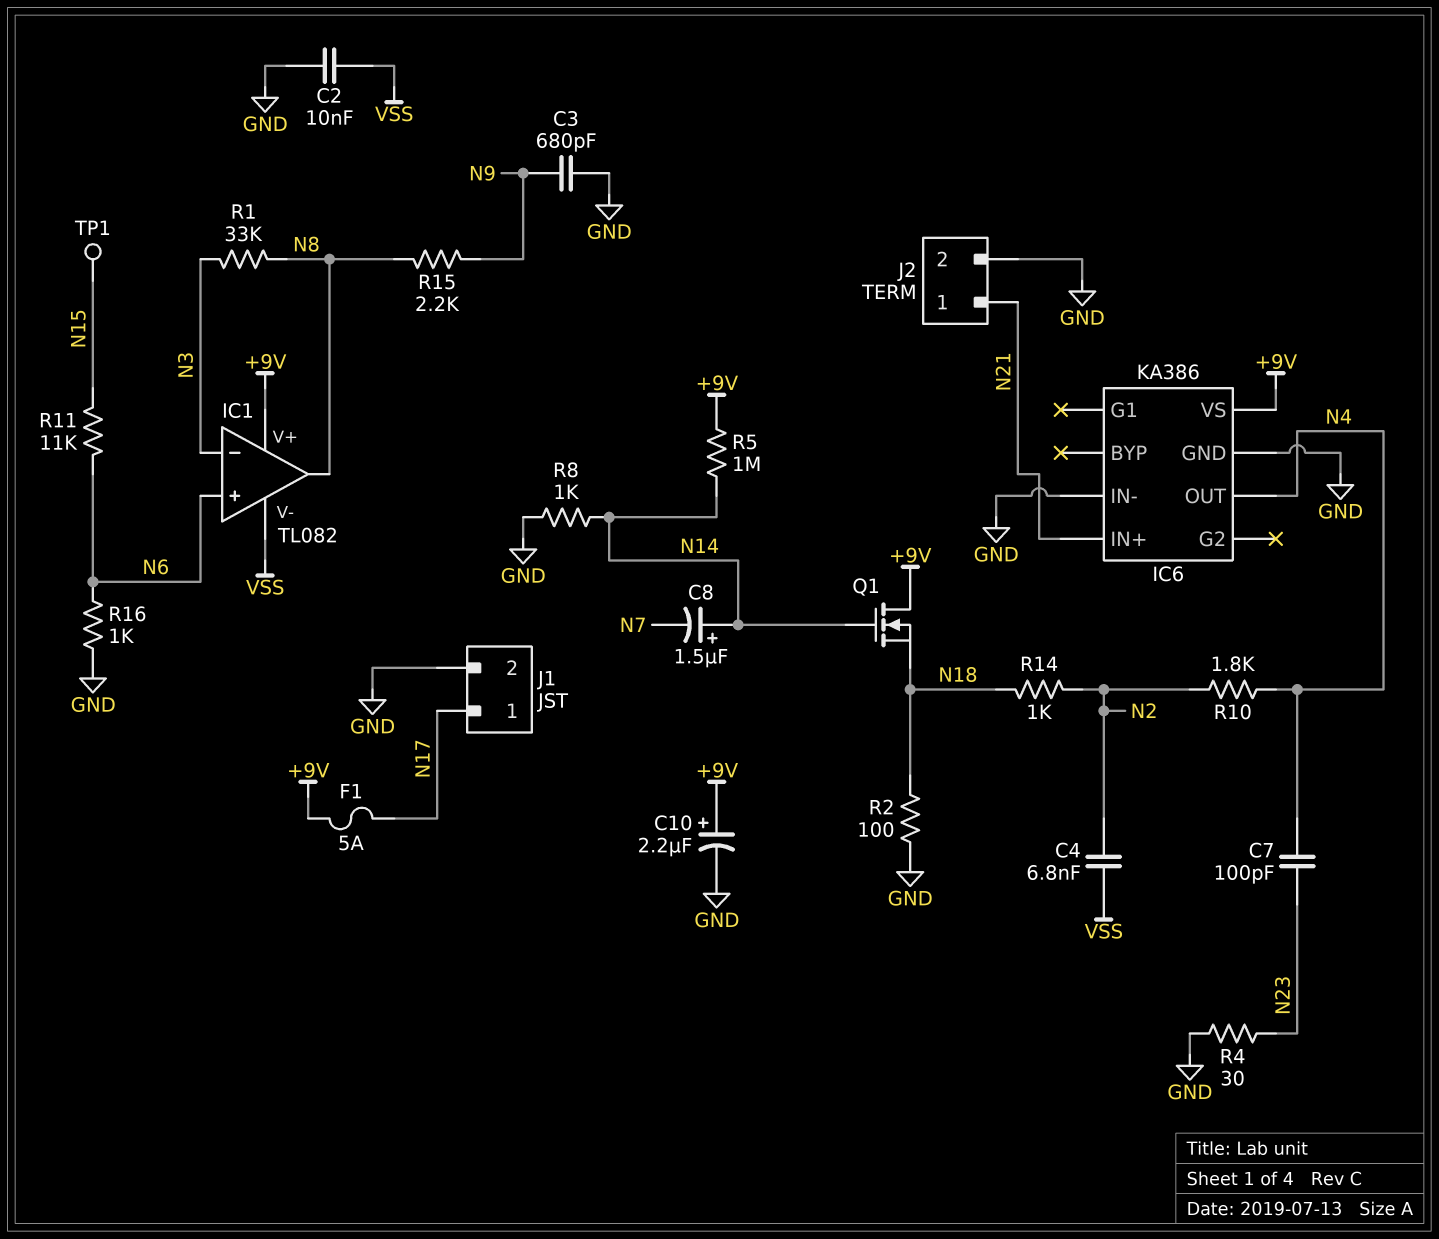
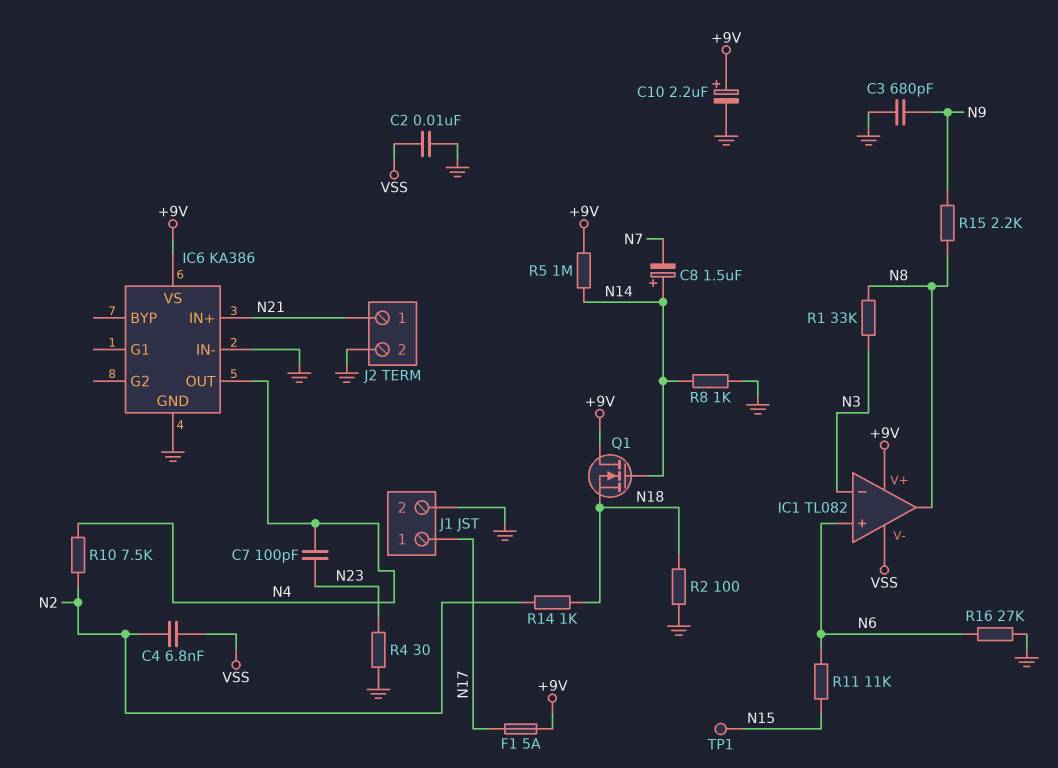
R10: 1.8k (N2, N4) -> 7.5k (N2, N4)
R16: 1k (GND, N6) -> 27k (GND, N6)

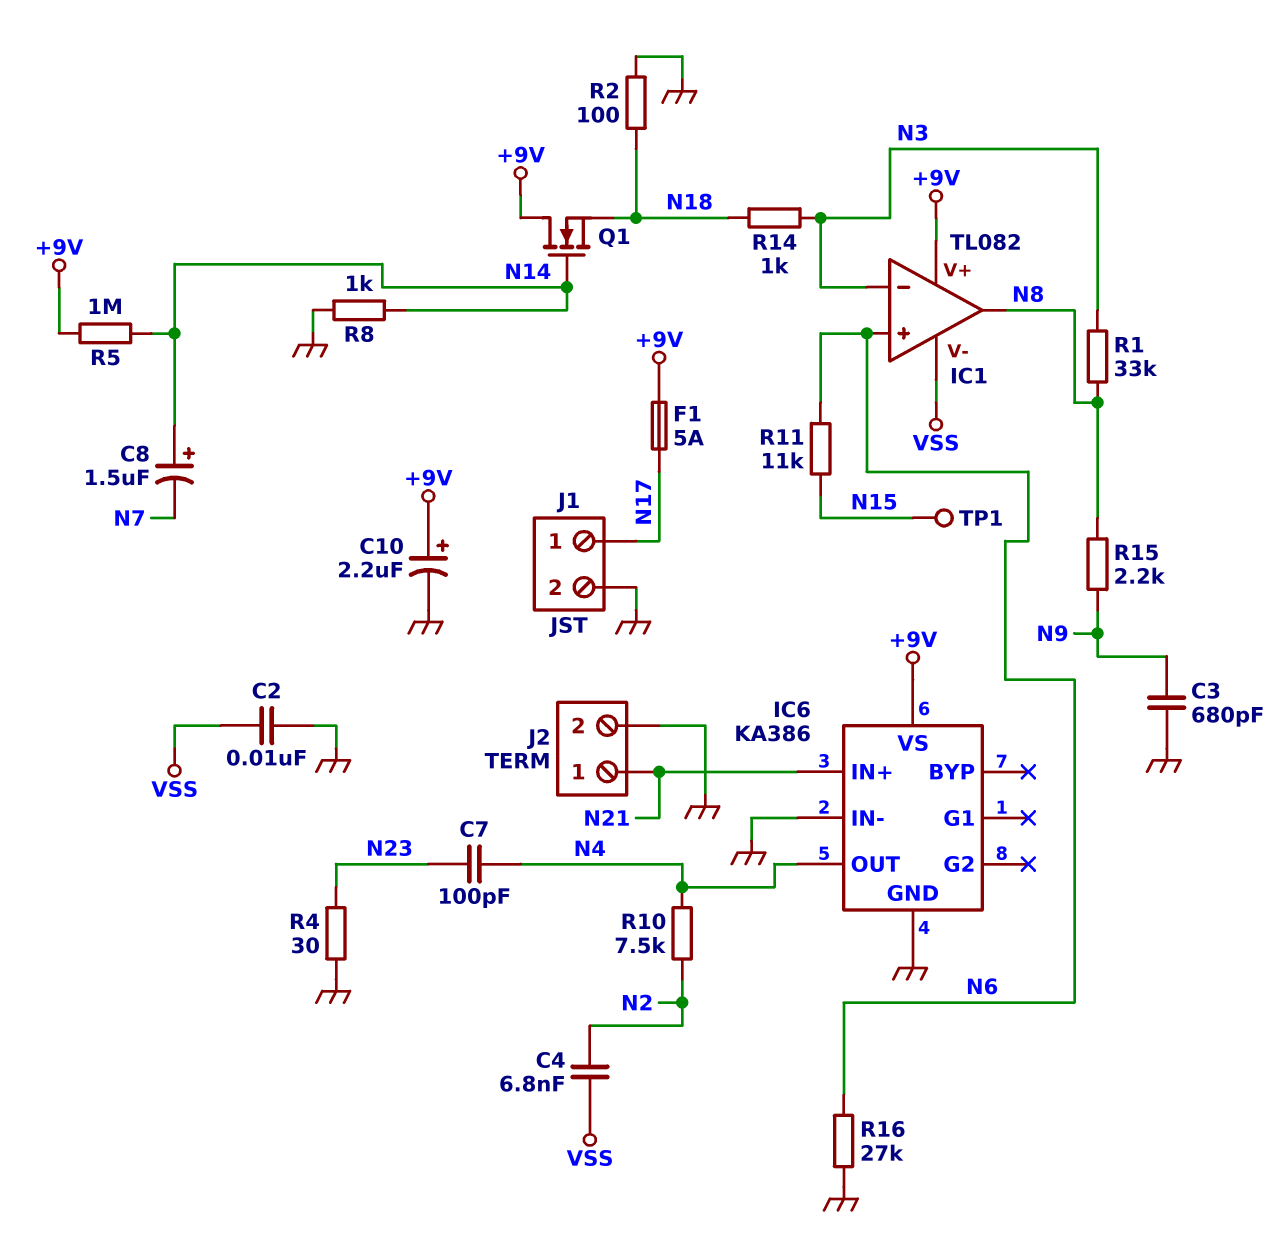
R14: 1k (N2, N18) -> 1k (N3, N18)

